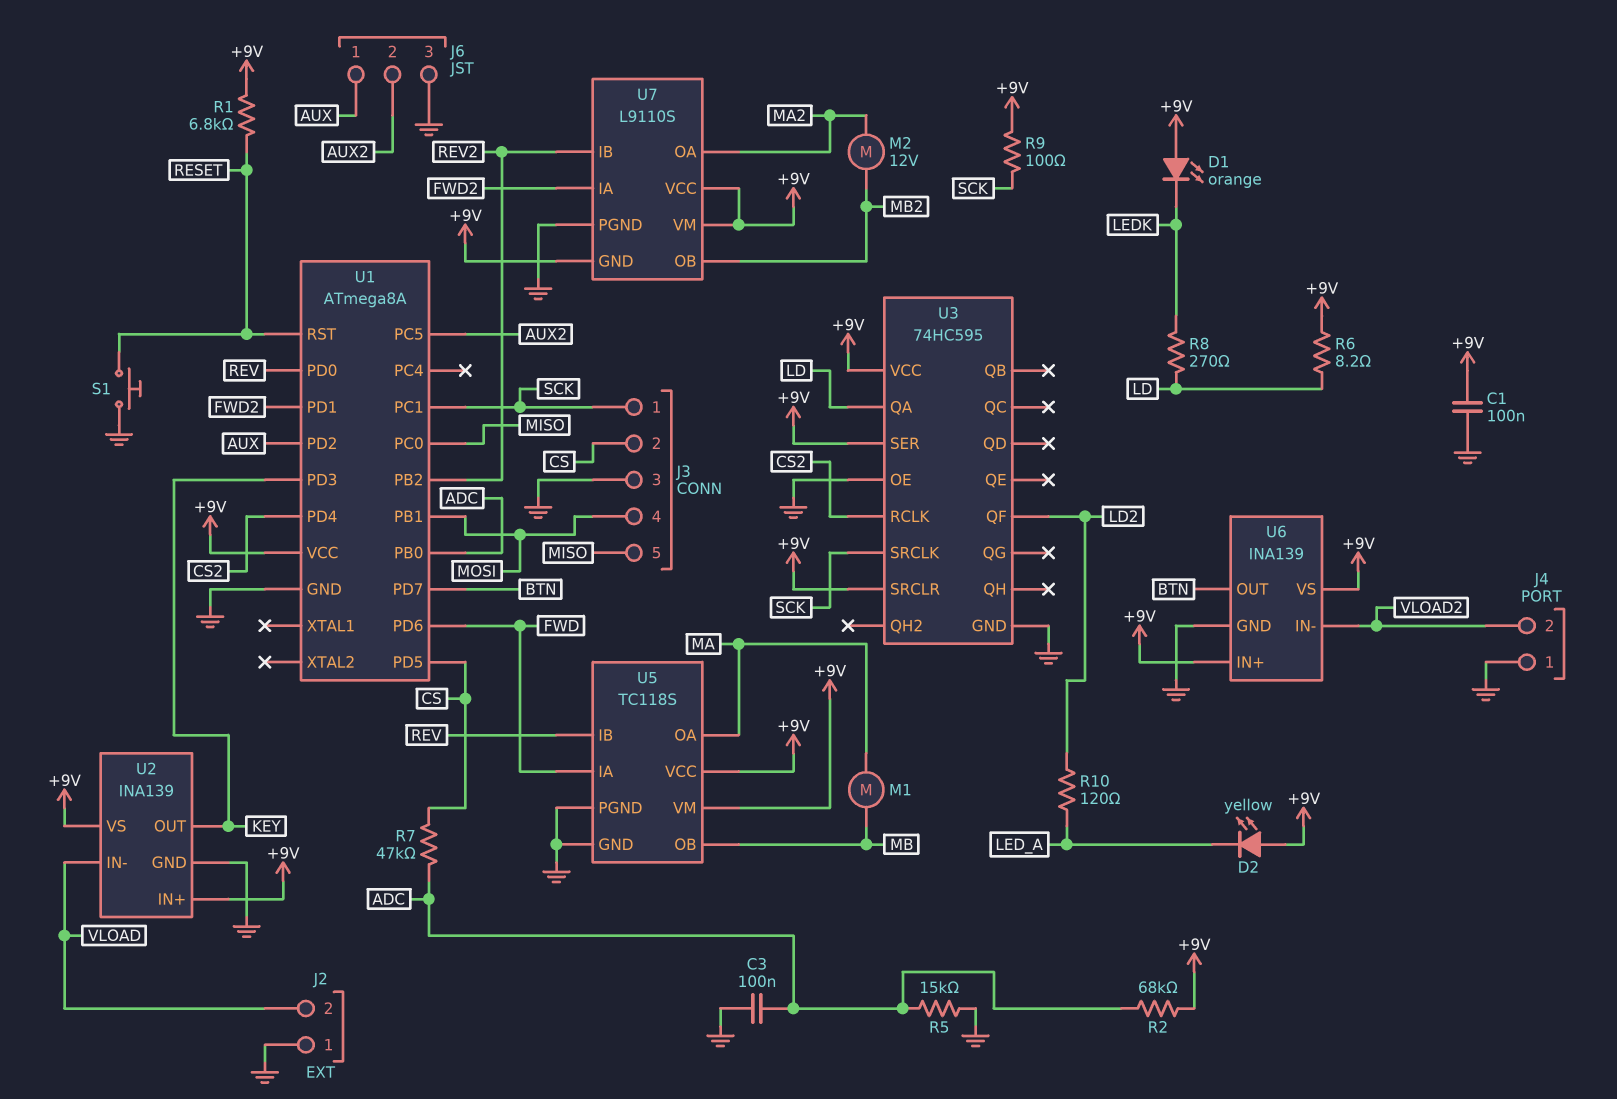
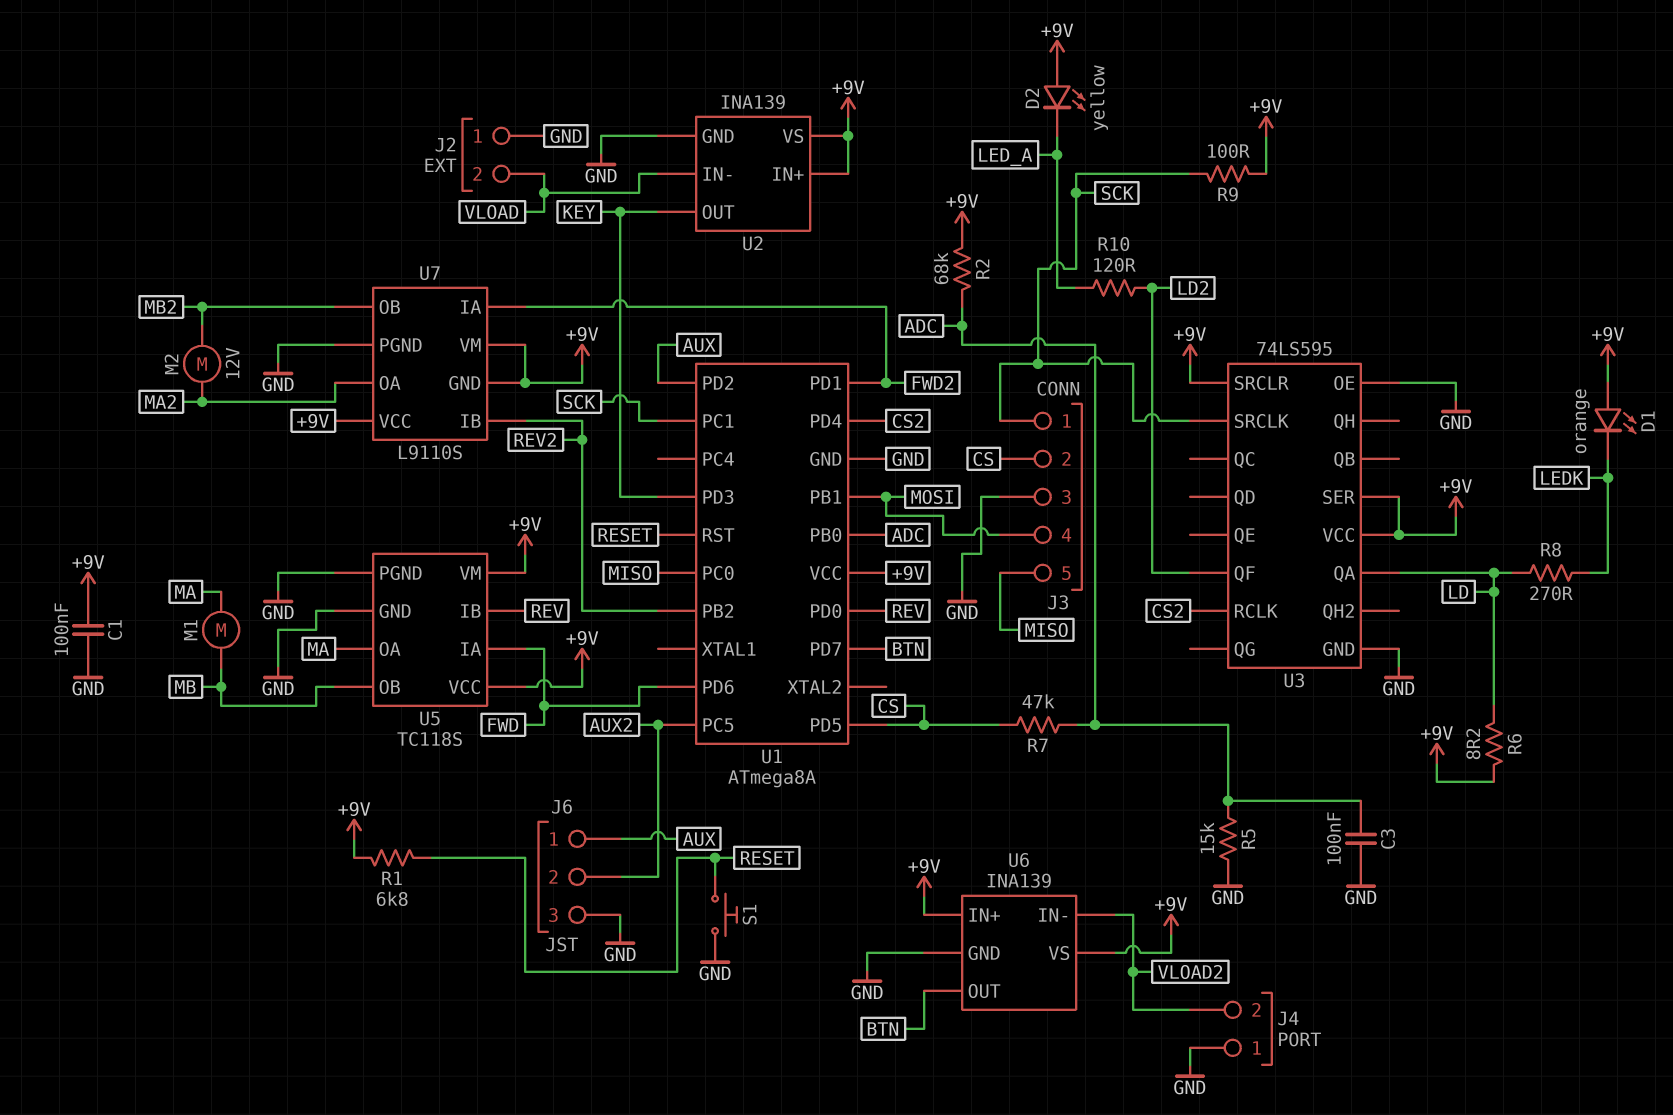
U3: 74HC595 -> 74LS595

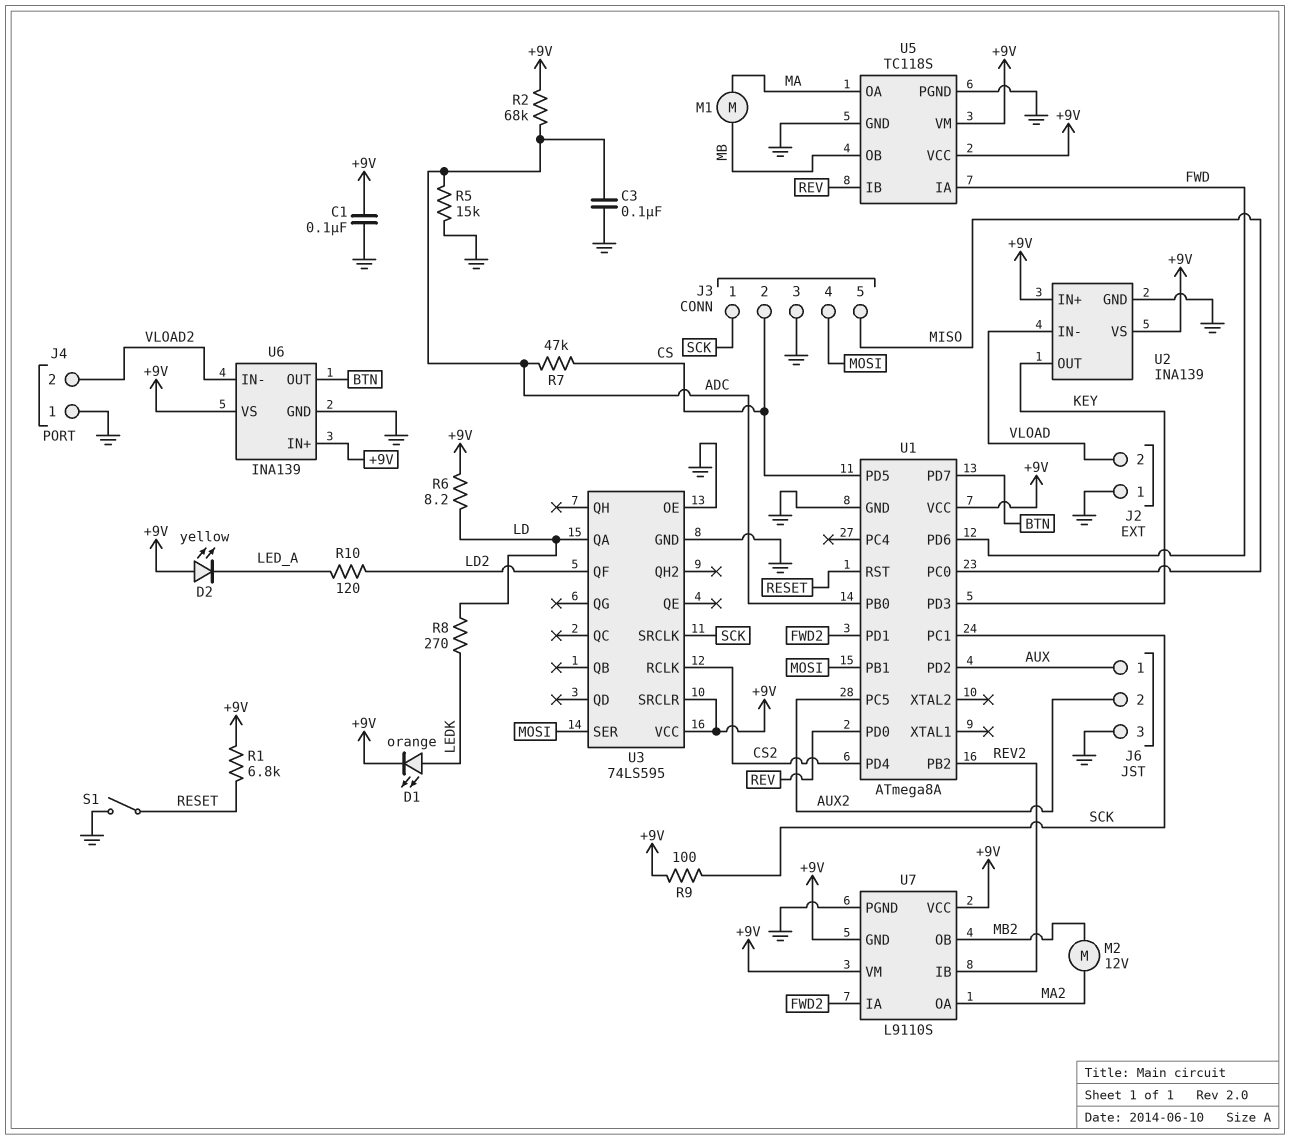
D1: LED orange (A +9V, K LEDK) -> LED orange (A LEDK, K +9V)
S1: button (GND, RESET) -> switch (GND, RESET)
U3 pin SER: +9V -> MOSI

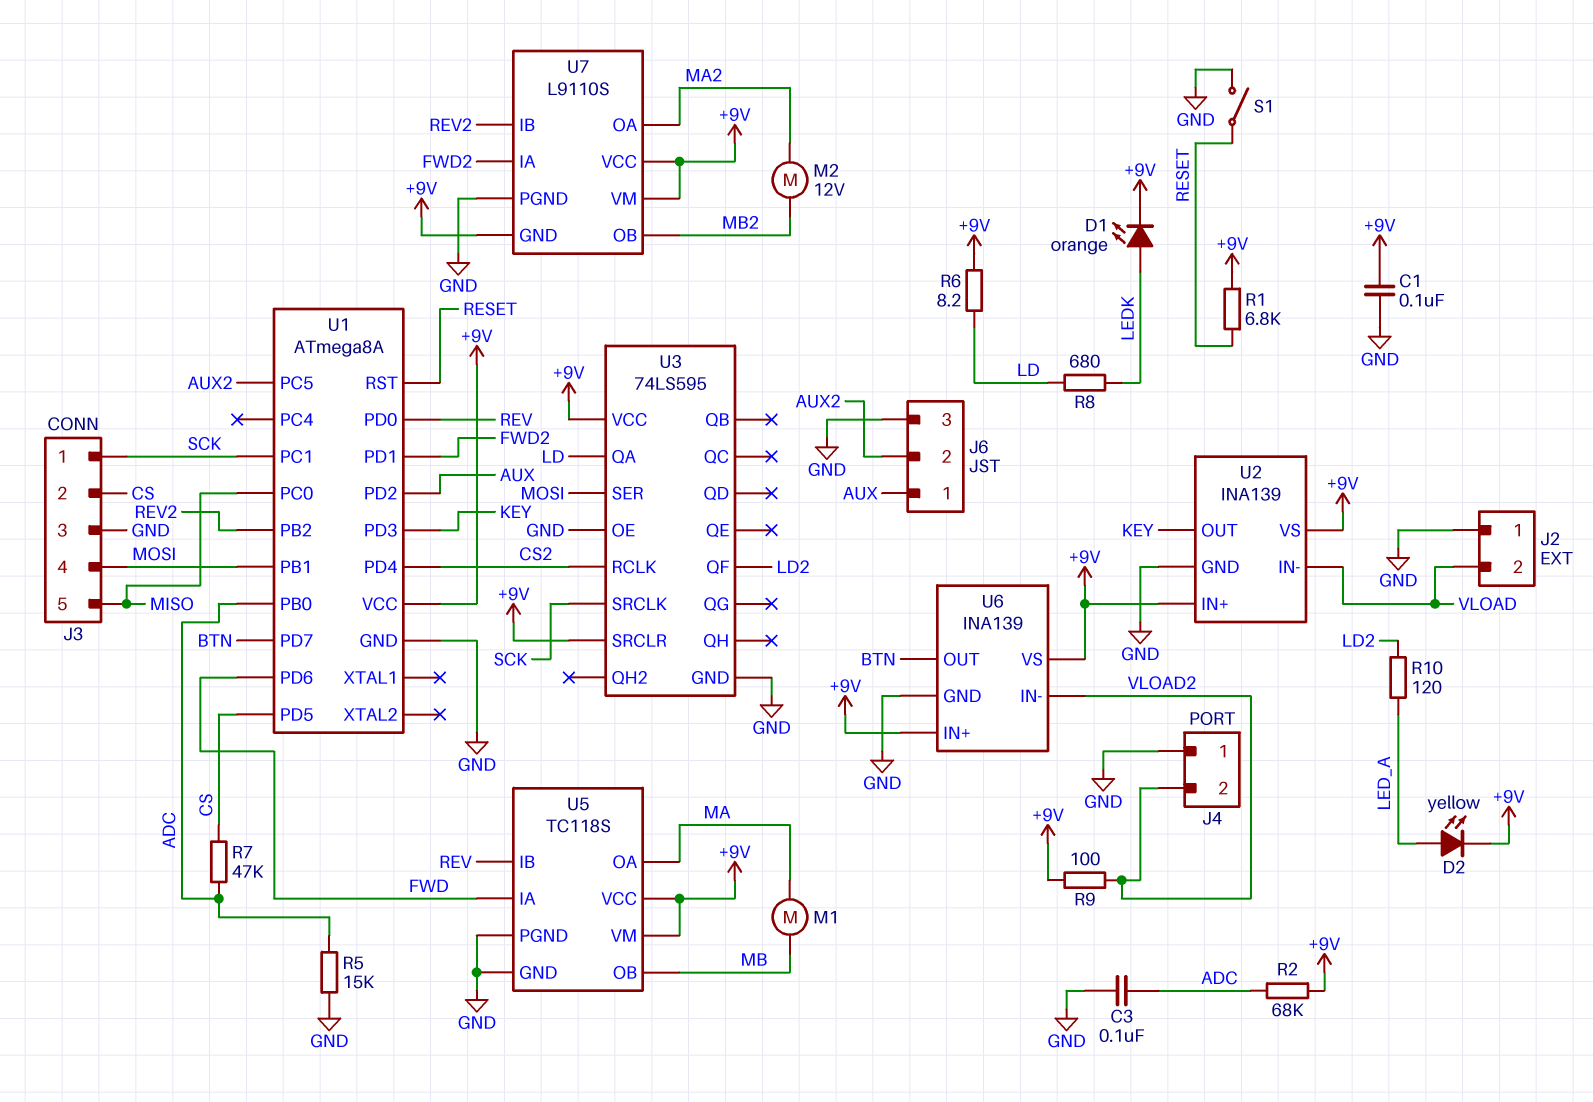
D2: LED yellow (A +9V, K LED_A) -> LED yellow (A LED_A, K +9V)
R8: 270 (LD, LEDK) -> 680 (LD, LEDK)
R9: 100 (+9V, SCK) -> 100 (+9V, VLOAD2)

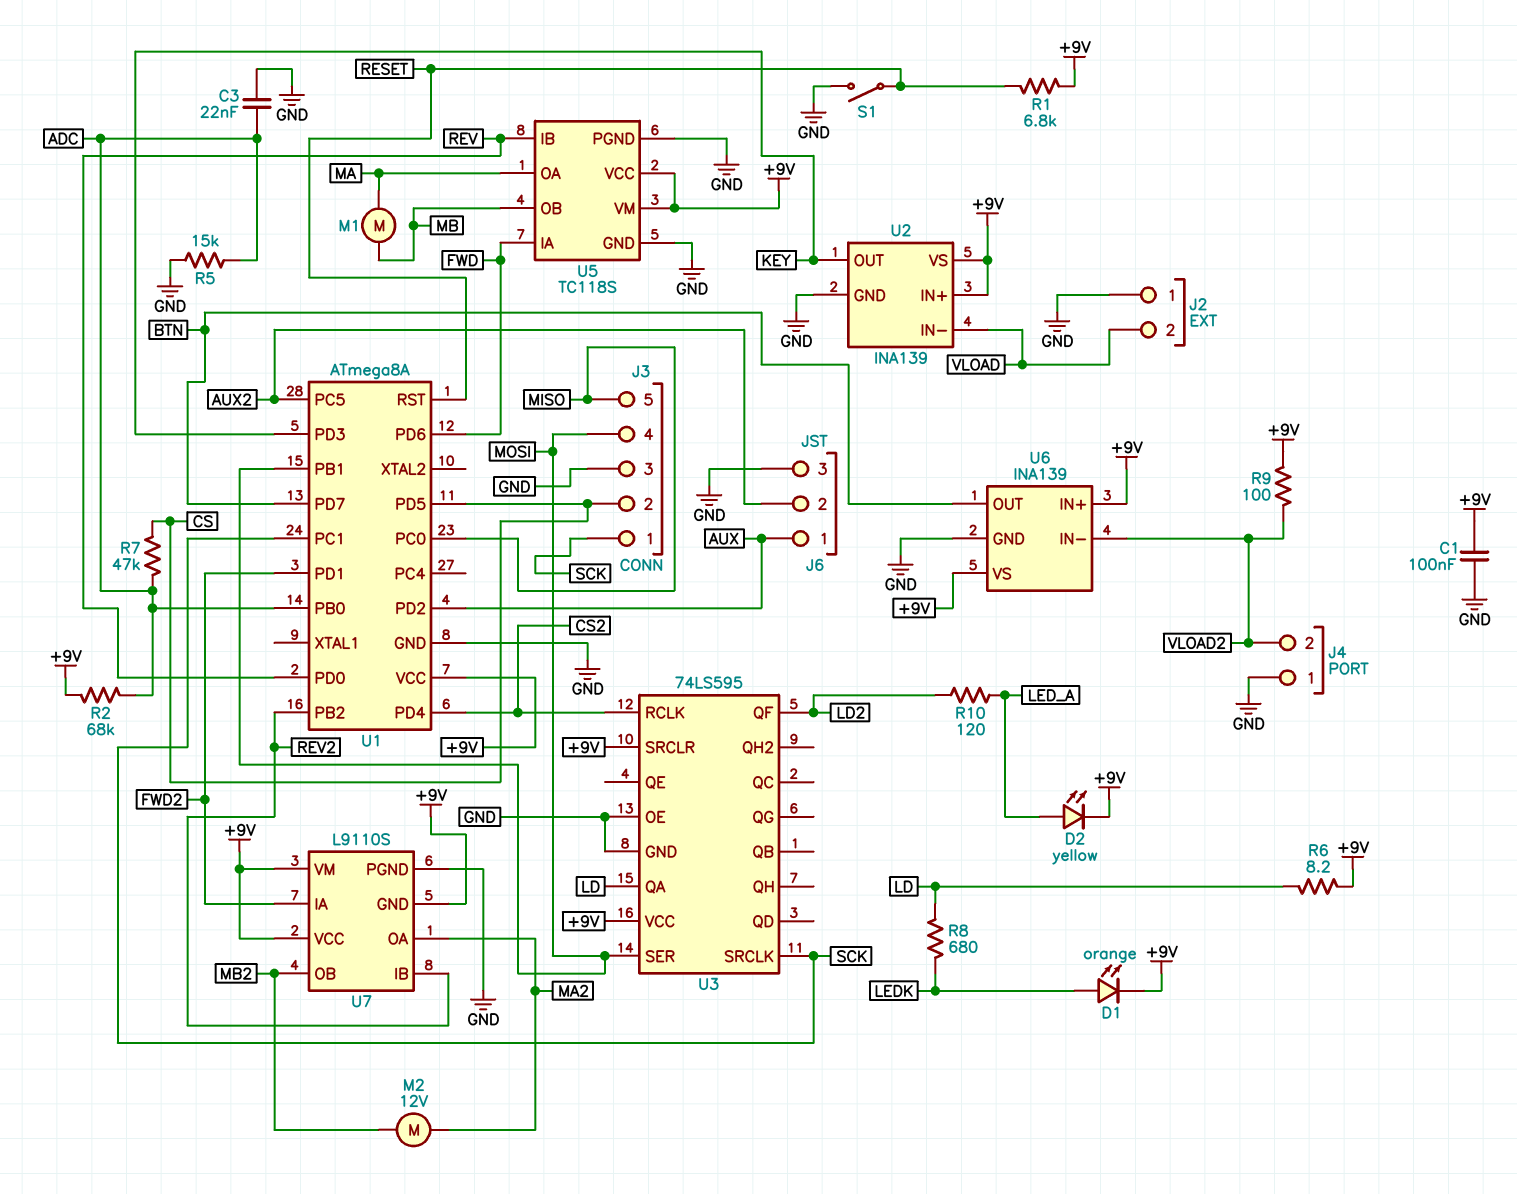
C3: 100nF (ADC, GND) -> 22nF (ADC, GND)

